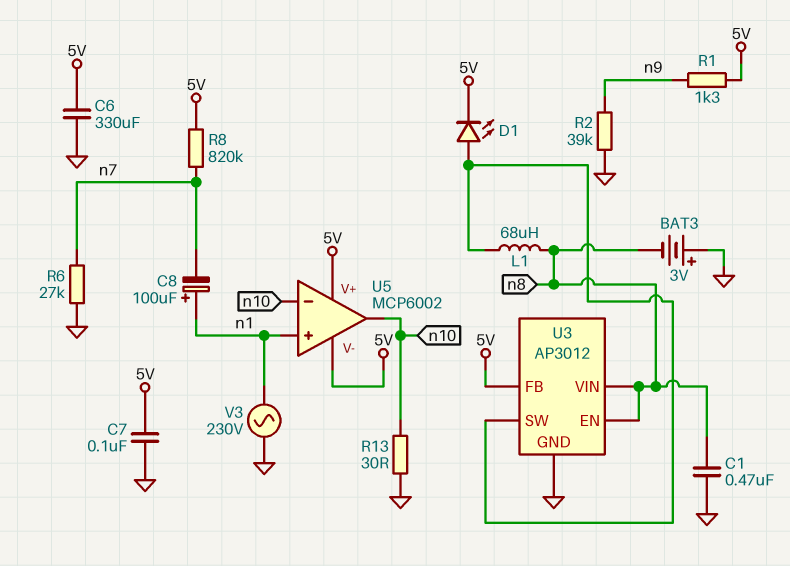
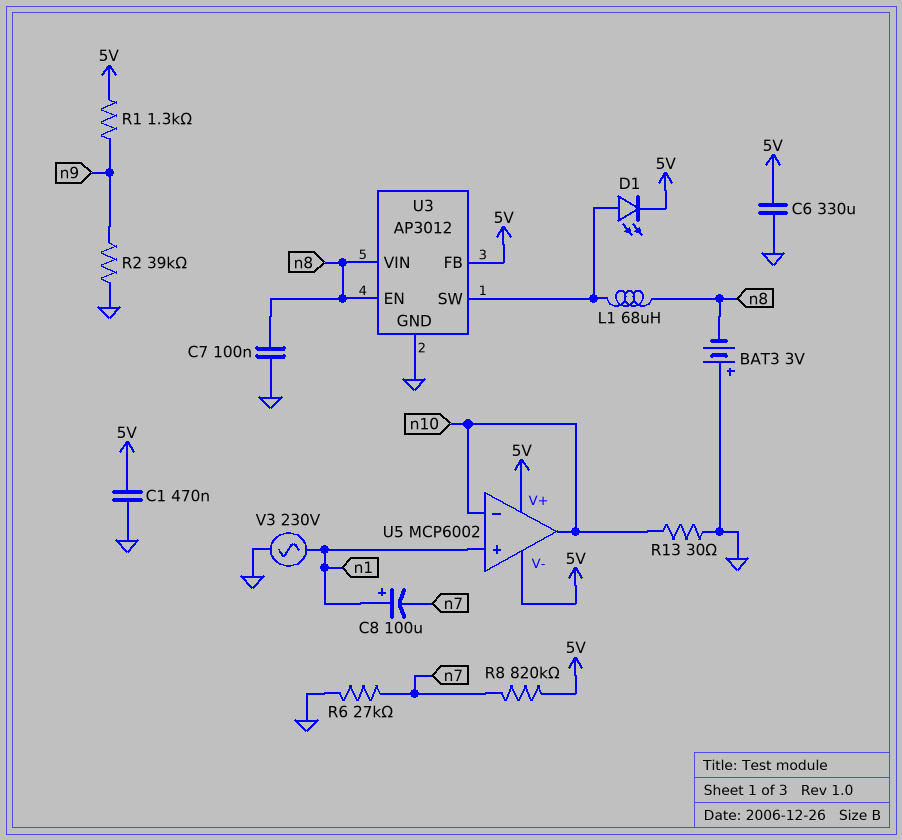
C1: 470nF (GND, n8) -> 470nF (5V, GND)
C7: 100nF (5V, GND) -> 100nF (GND, n8)

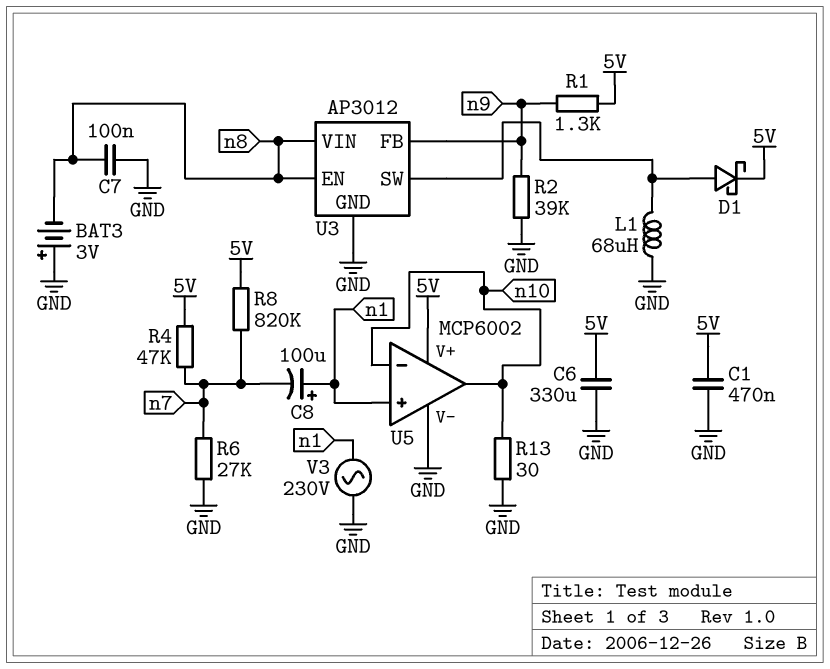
D1: LED (A U3/SW, K 5V) -> schottky (A U3/SW, K 5V)
L1: 68uH (U3/SW, n8) -> 68uH (GND, U3/SW)
R4: none -> 47k (5V, n7)
U3 pin FB: 5V -> n9
U5 pin V-: 5V -> GND

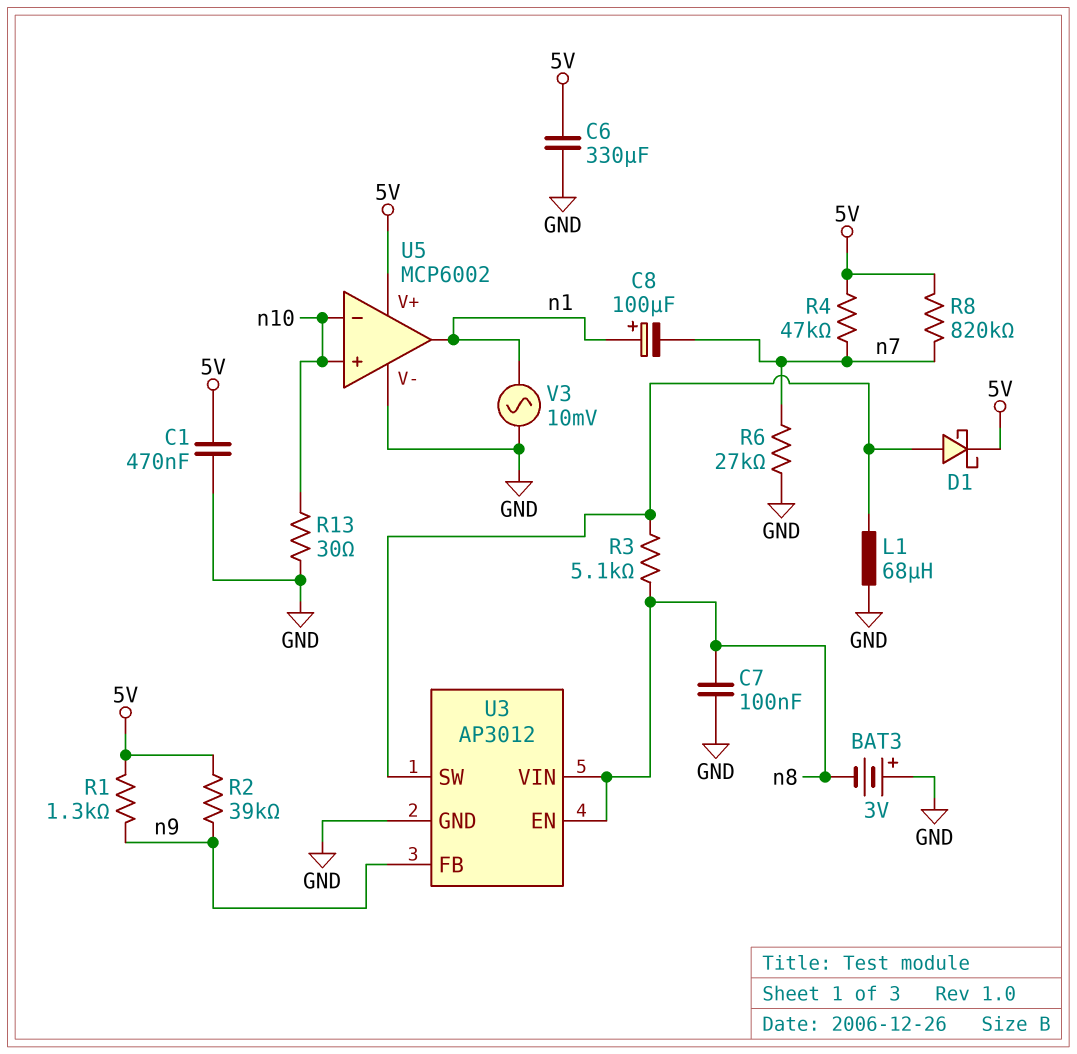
R2: 39k (GND, n9) -> 39k (5V, n9)
R3: none -> 5.1k (U3/SW, n8)
U5 pin in+: n1 -> n10
U5 pin out: n10 -> n1
V3: AC 230V (GND, n1) -> AC 10mV (GND, n1)

